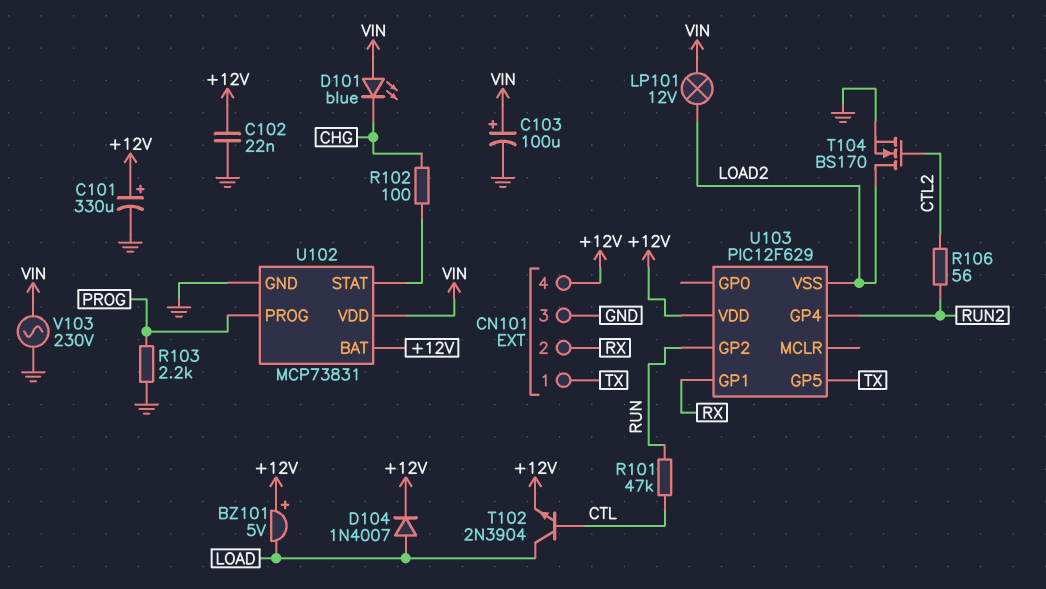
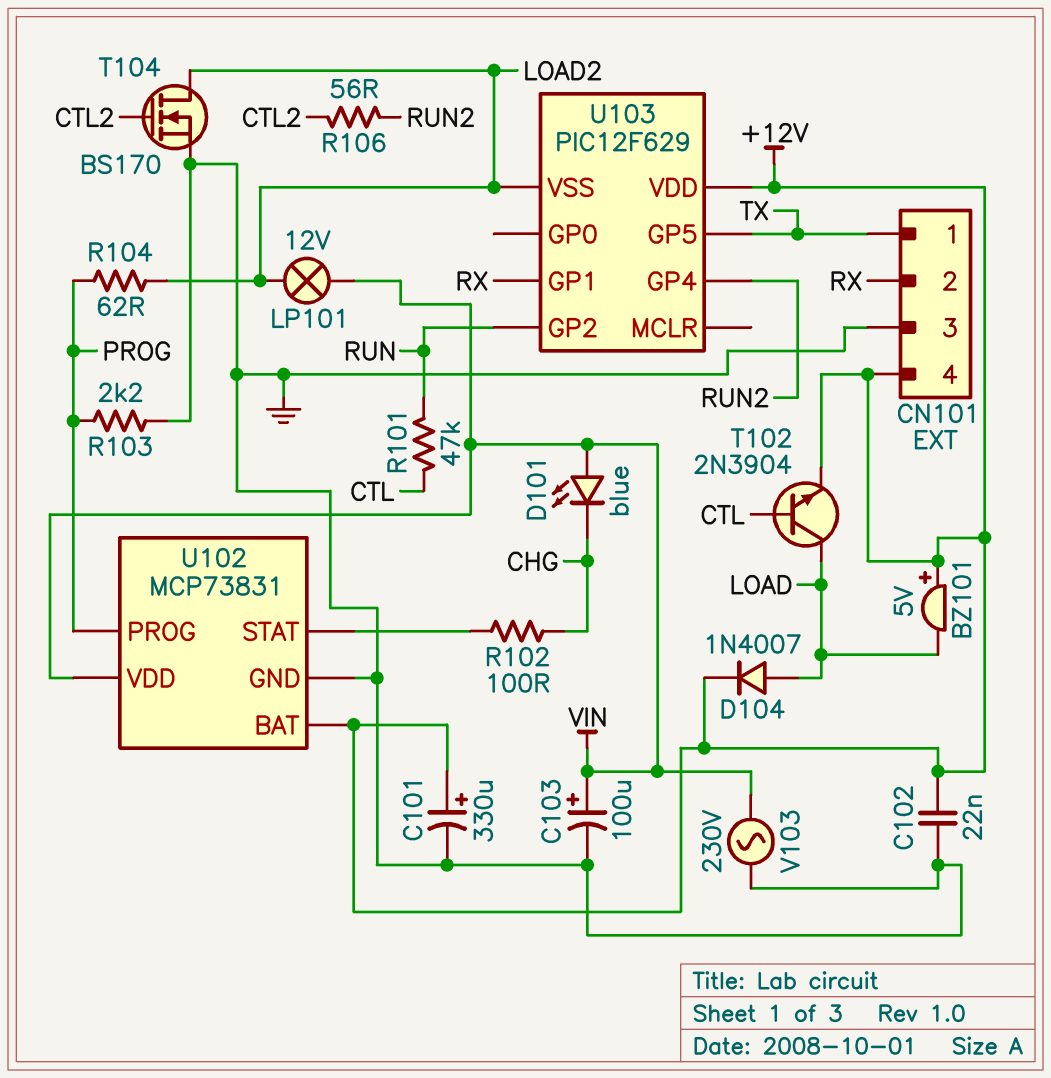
R104: none -> 62 (LOAD2, PROG)

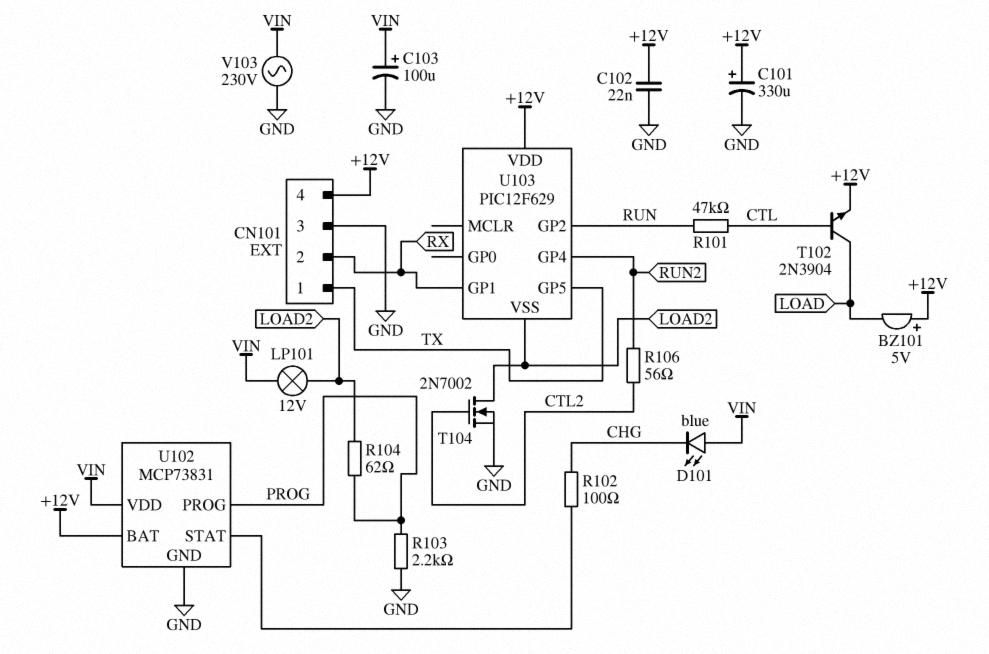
D104: diode 1N4007 (A LOAD, K +12V) -> none
T104: NMOS BS170 (G CTL2, D LOAD2, S GND) -> NMOS 2N7002 (G CTL2, D LOAD2, S GND)

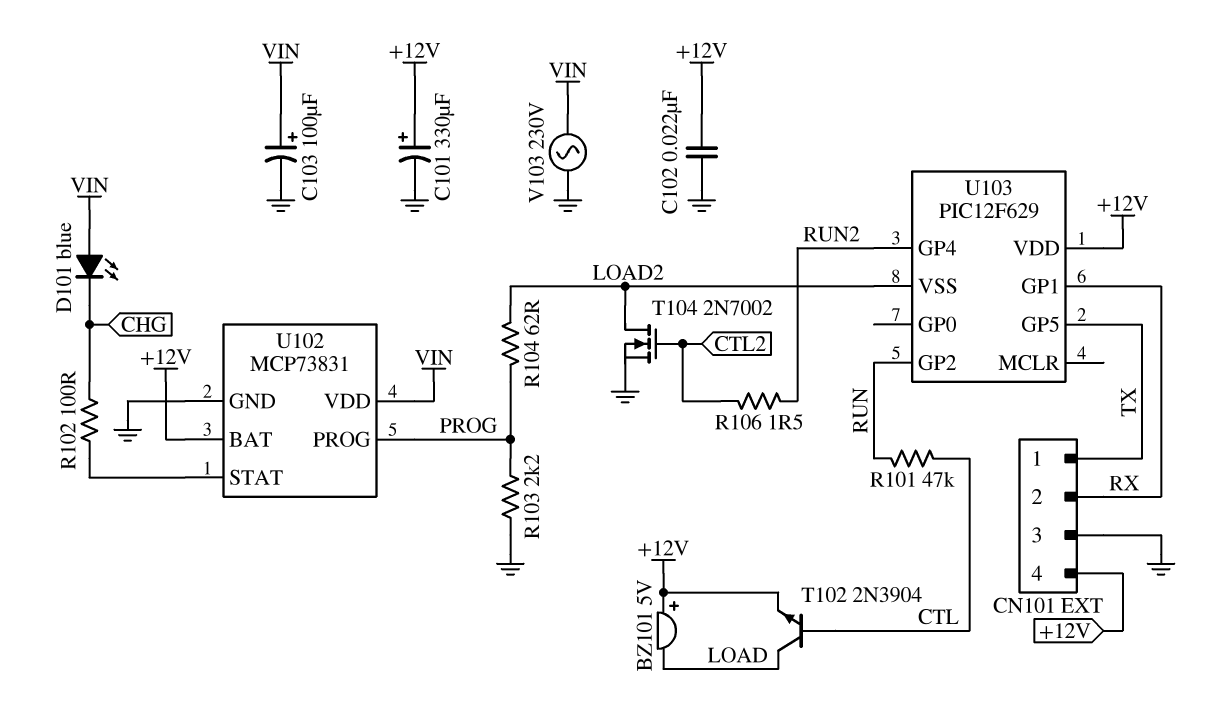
LP101: lamp 12V (LOAD2, VIN) -> none
R106: 56 (CTL2, RUN2) -> 1.5 (CTL2, RUN2)

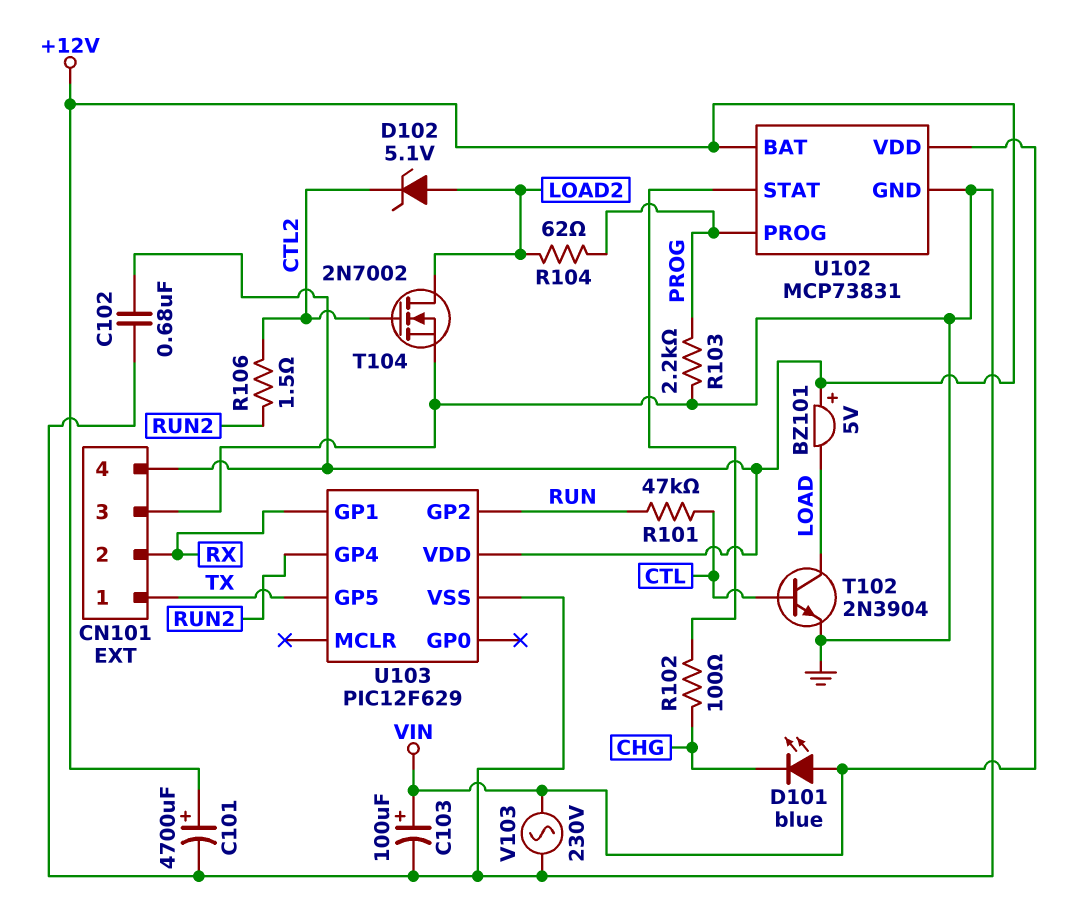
C101: 330uF (plus +12V, minus GND) -> 4700uF (plus +12V, minus GND)
C102: 22nF (+12V, GND) -> 680nF (+12V, GND)
D102: none -> zener 5.1V (A LOAD2, K CTL2)
T102: NPN 2N3904 (B CTL, C LOAD, E +12V) -> NPN 2N3904 (B CTL, C LOAD, E GND)
U103 pin VSS: LOAD2 -> GND

